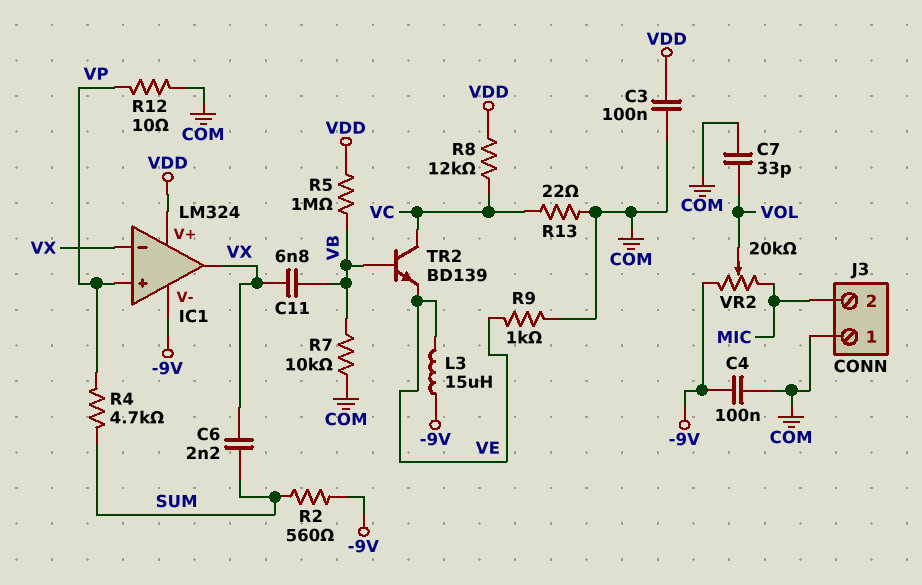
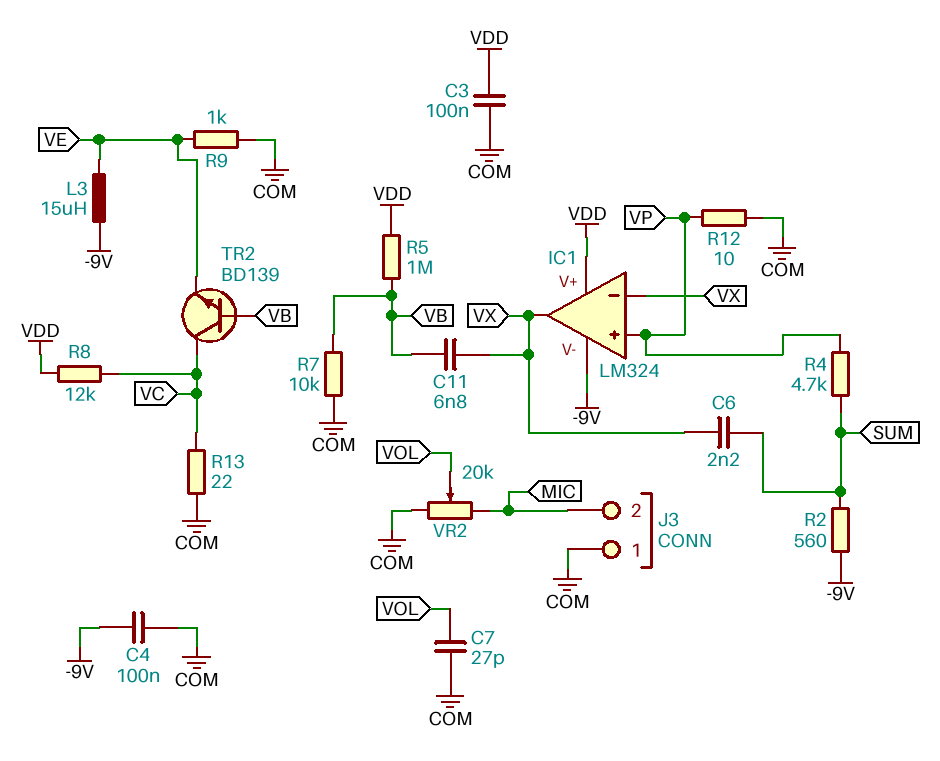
C7: 33pF (COM, VOL) -> 27pF (COM, VOL)
VR2: 20k (-9V, MIC, wiper VOL) -> 20k (COM, MIC, wiper VOL)

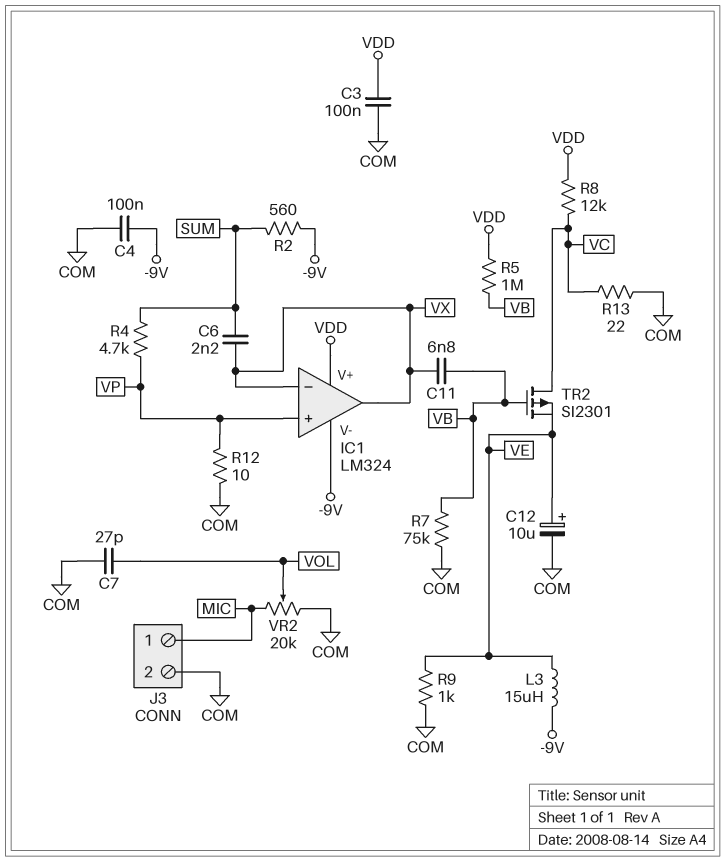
C12: none -> 10uF (plus VE, minus COM)
J3 pin 1: COM -> MIC
J3 pin 2: MIC -> COM
R7: 10k (COM, VB) -> 75k (COM, VB)
TR2: NPN BD139 (B VB, C VC, E VE) -> PMOS SI2301 (G VB, D VC, S VE)

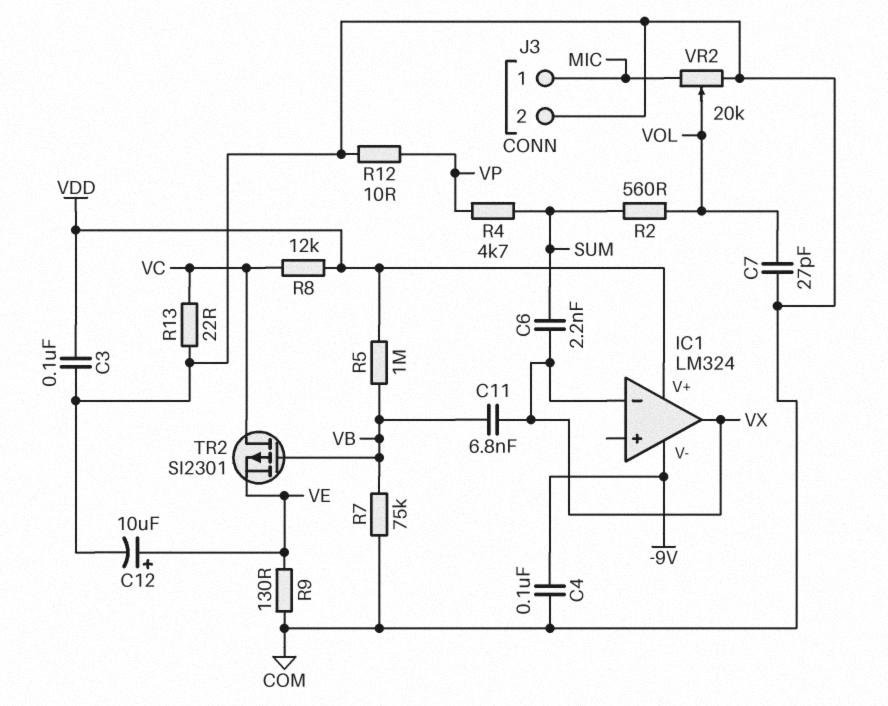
IC1 pin in+: VP -> none
L3: 15uH (-9V, VE) -> none
R2: 560 (-9V, SUM) -> 560 (SUM, VOL)
R9: 1k (COM, VE) -> 130 (COM, VE)

